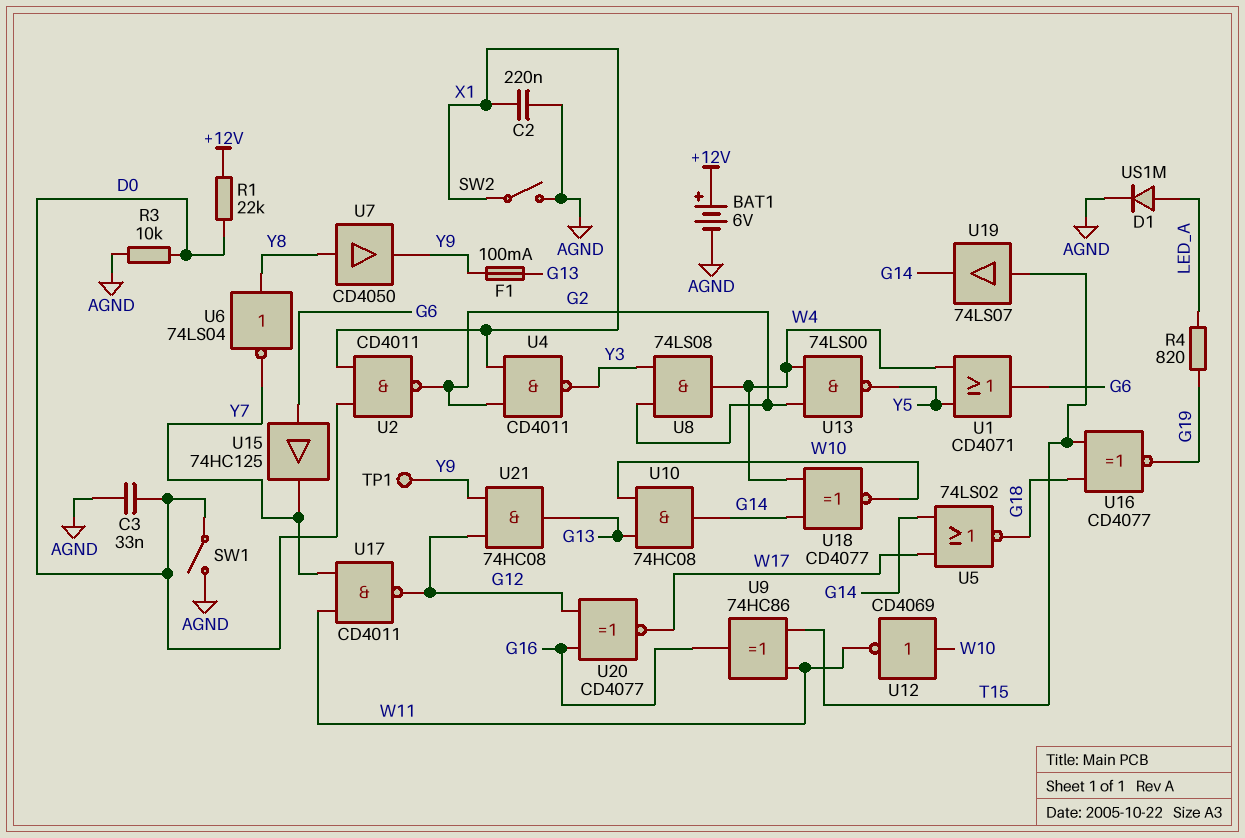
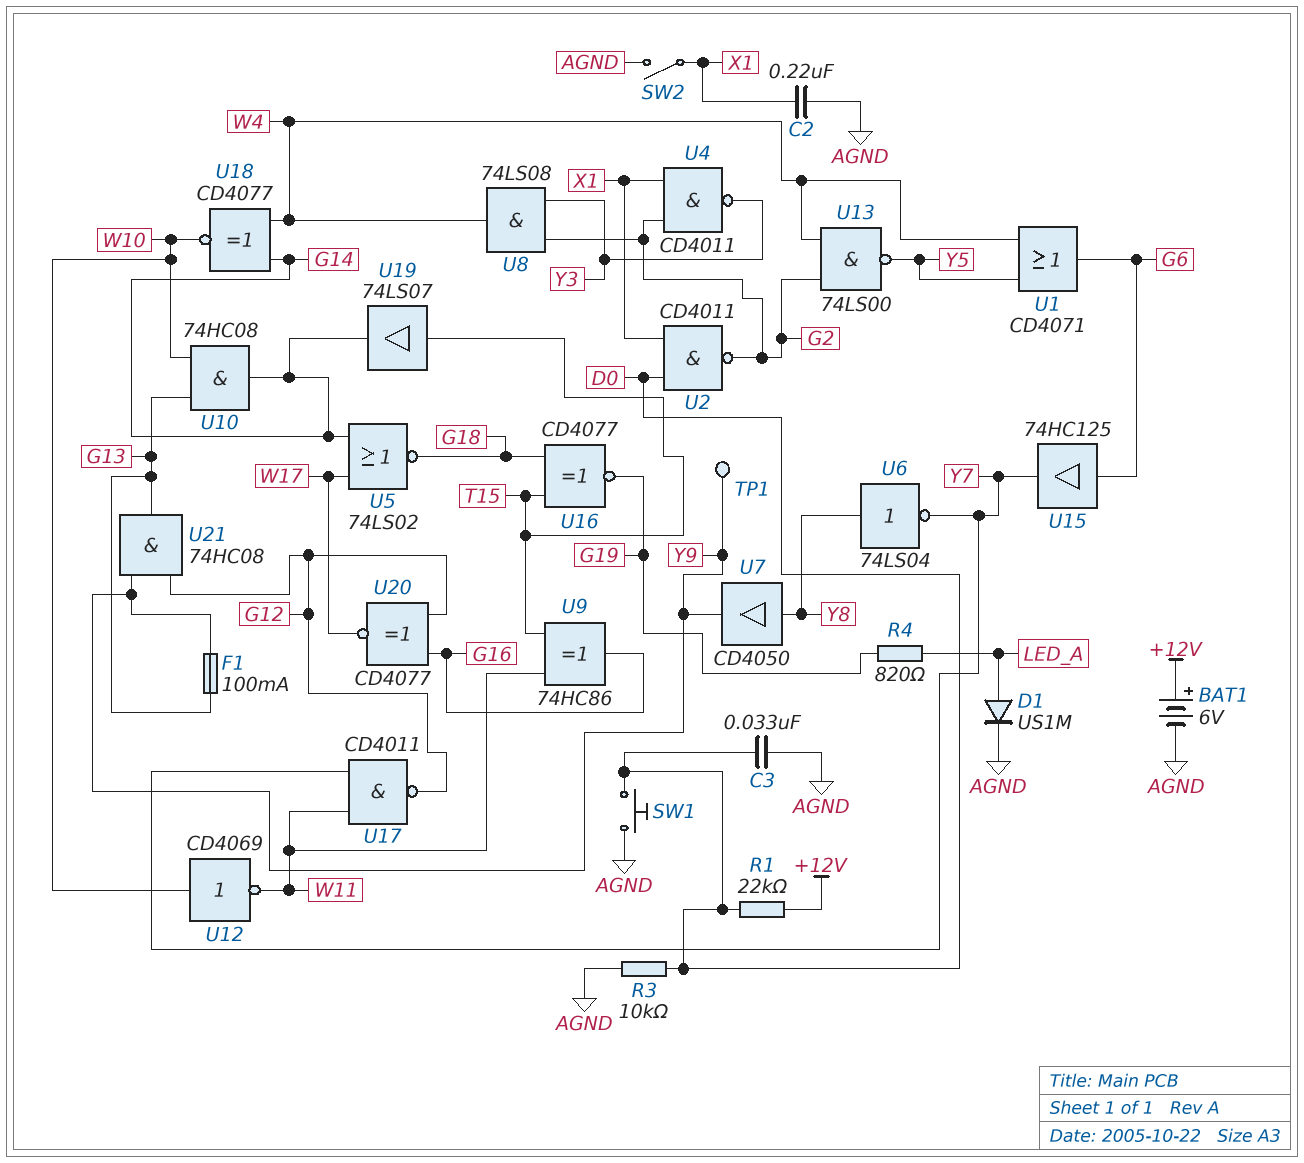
SW1: switch (AGND, D0) -> button (AGND, D0)

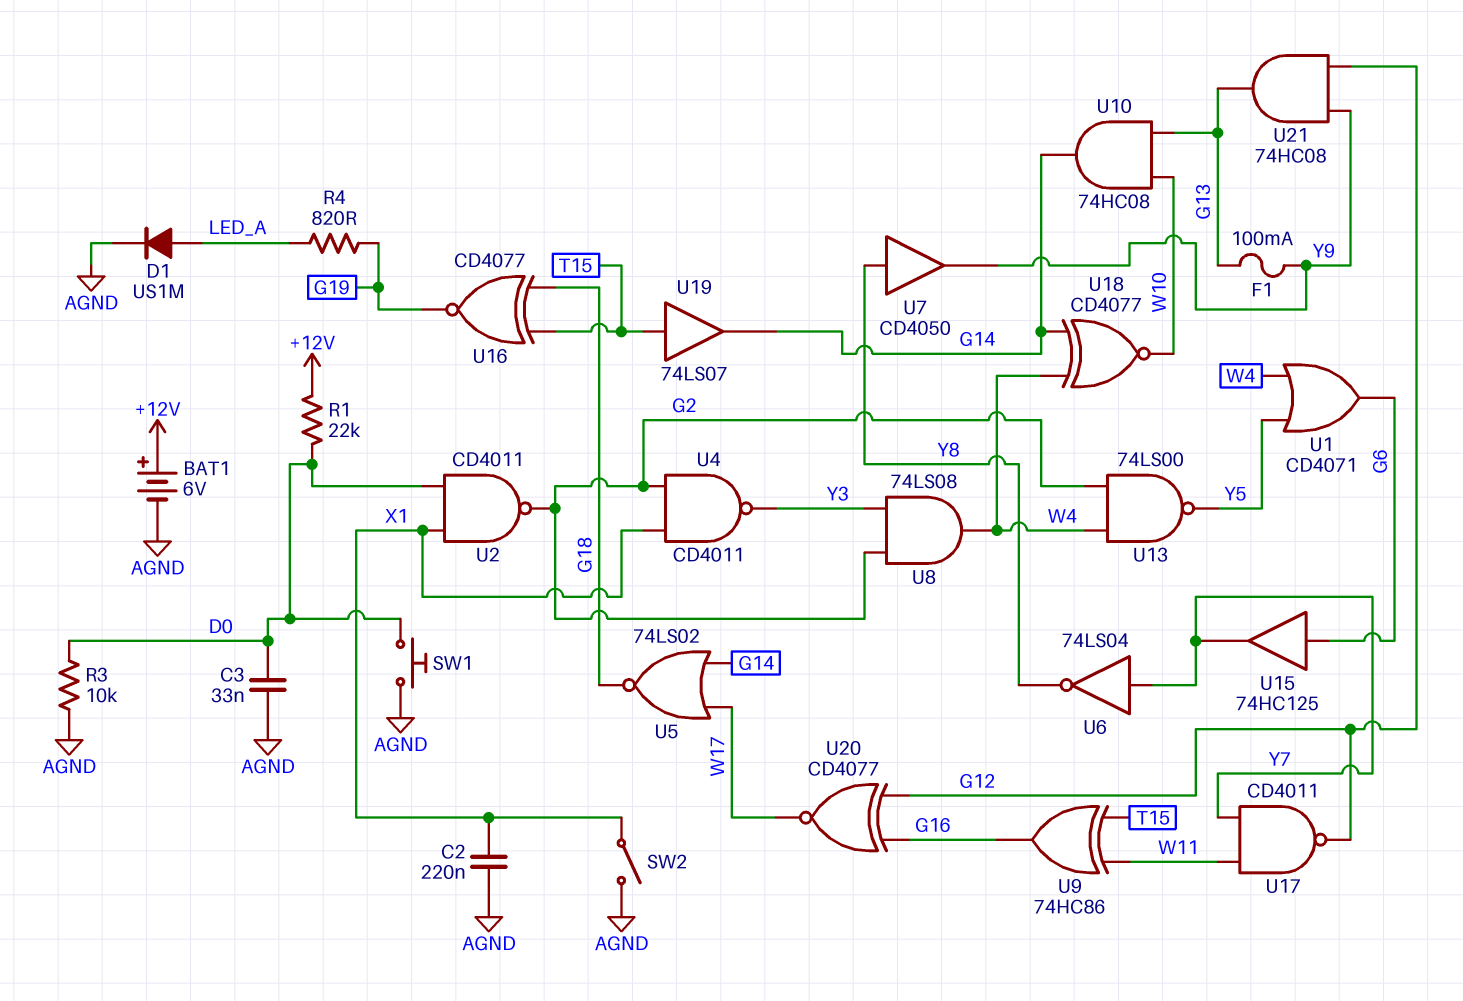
TP1: test point (Y9) -> none
U6: NOT 74LS04 (in Y8, out Y7) -> NOT 74LS04 (in Y7, out Y8)
U12: NOT CD4069 (in W10, out W11) -> none

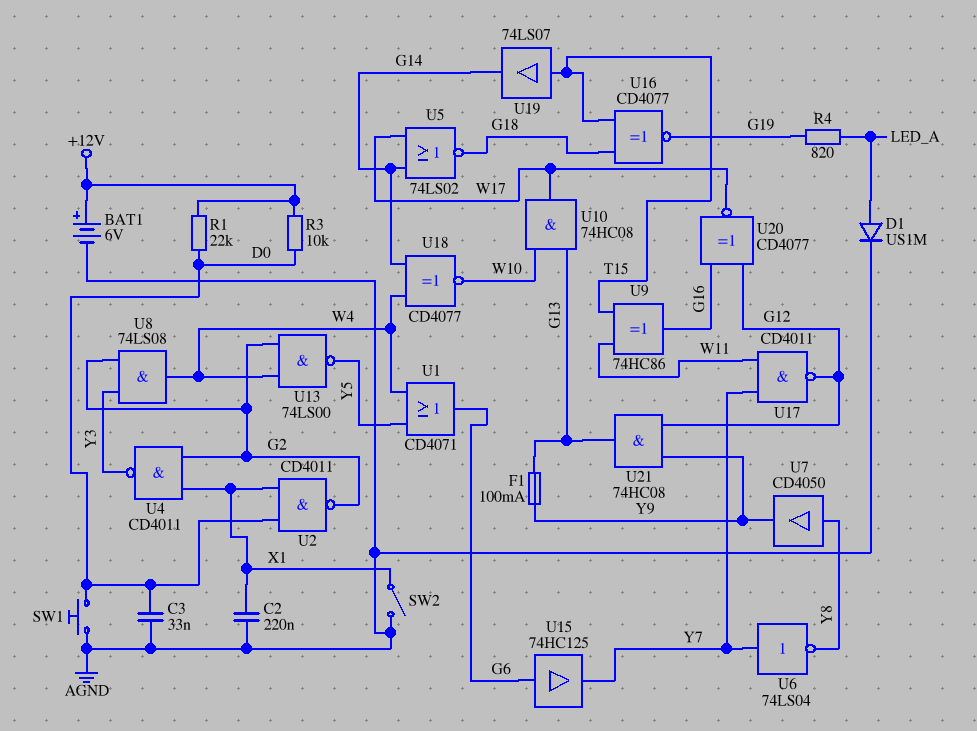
R3: 10k (AGND, D0) -> 10k (+12V, D0)
U10: AND 74HC08 (in G13, in W10, out G14) -> AND 74HC08 (in G13, in W10, out W17)

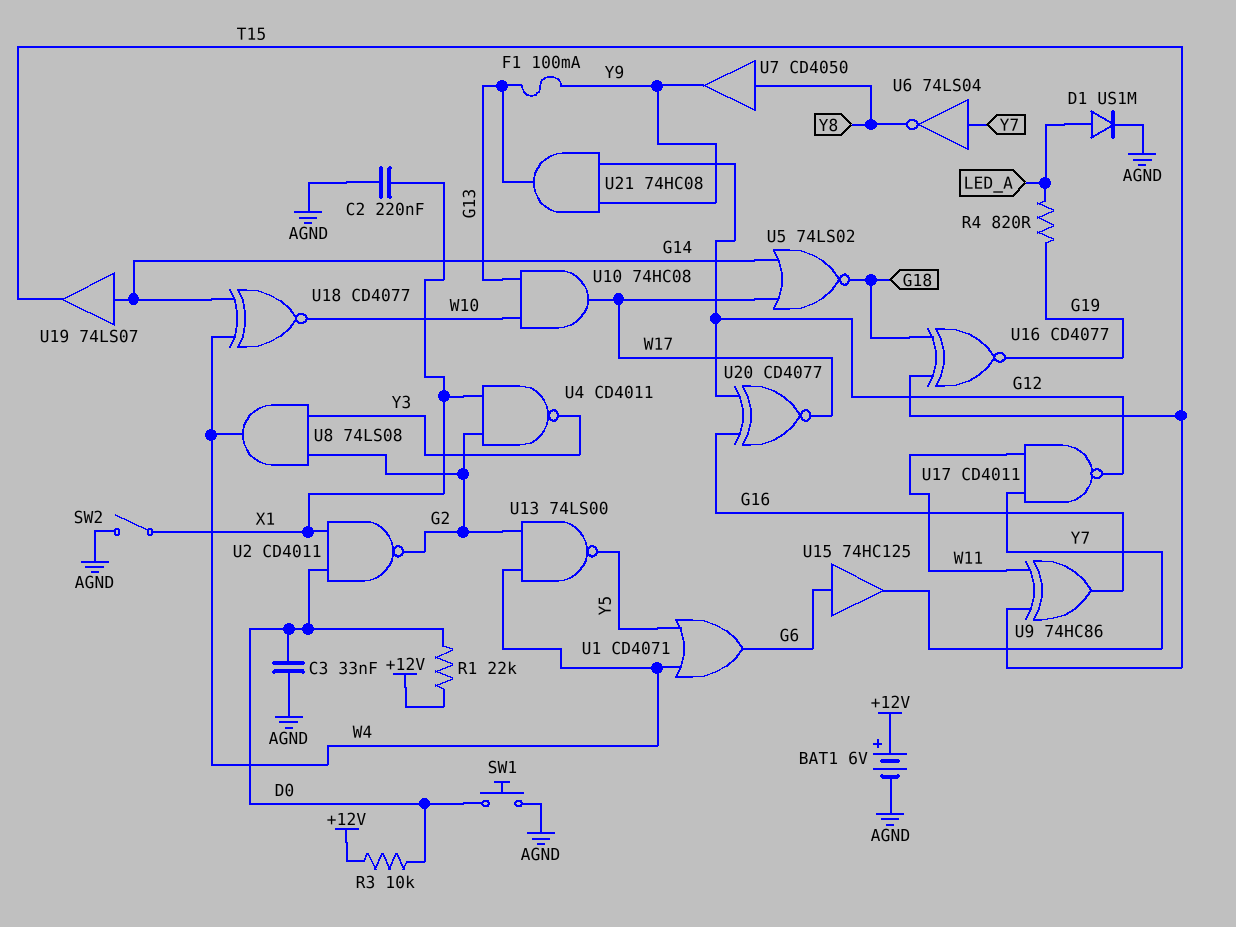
U19: buffer 74LS07 (in T15, out G14) -> buffer 74LS07 (in G14, out T15)

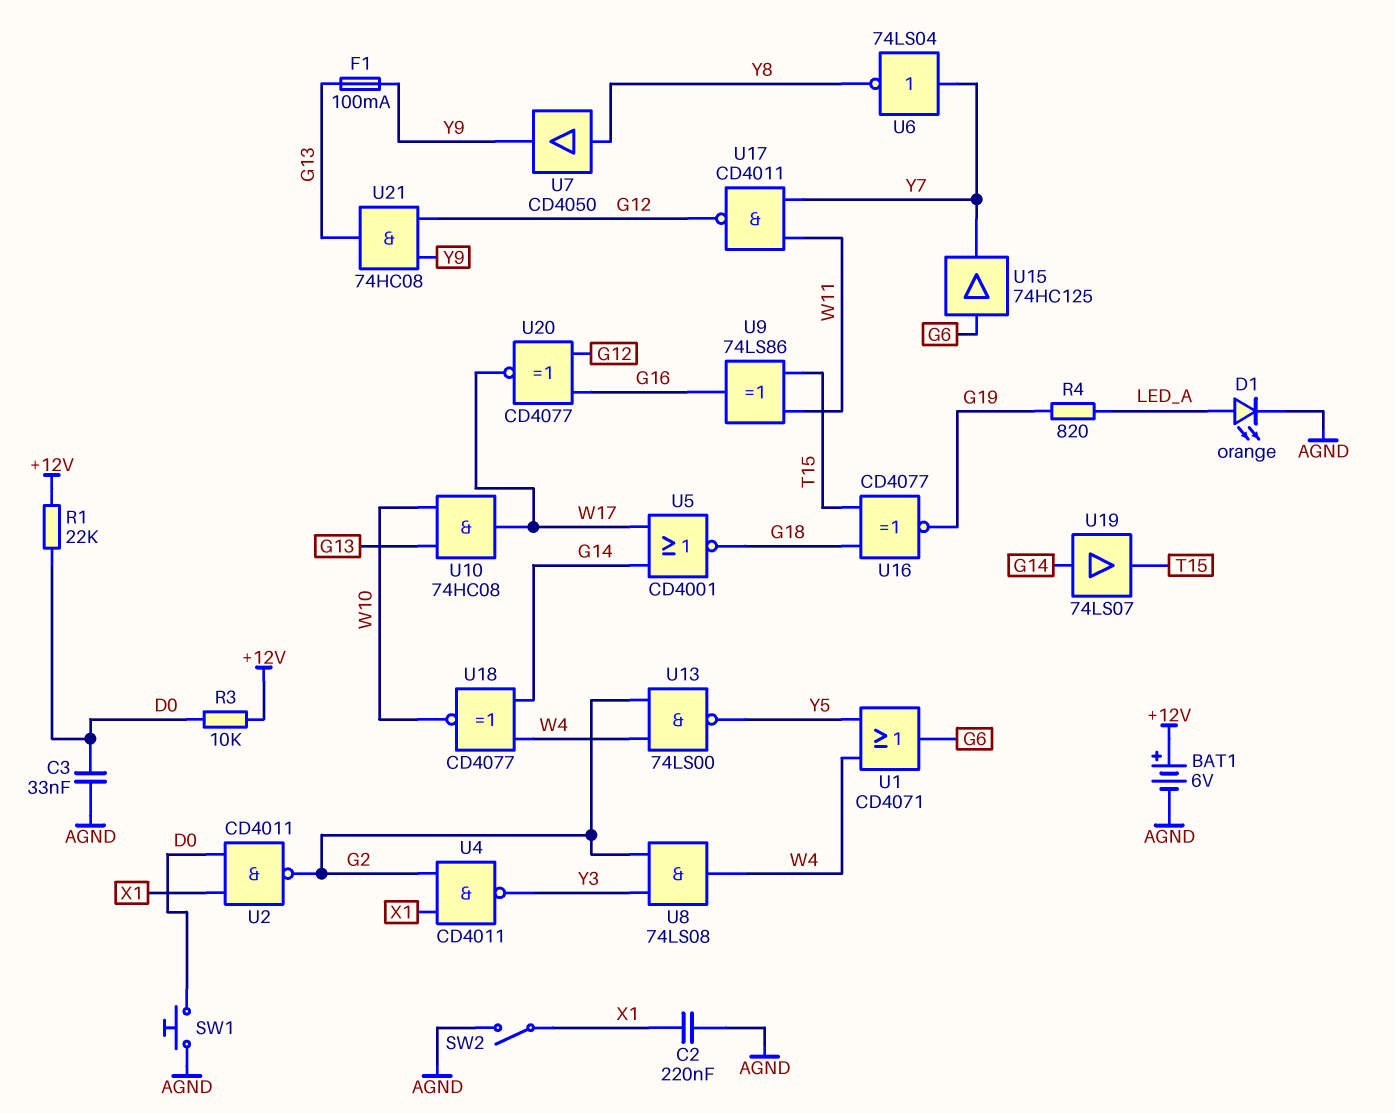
D1: diode US1M (A LED_A, K AGND) -> LED orange (A LED_A, K AGND)
U5: NOR 74LS02 (in G14, in W17, out G18) -> NOR CD4001 (in G14, in W17, out G18)
U9: XOR 74HC86 (in T15, in W11, out G16) -> XOR 74LS86 (in T15, in W11, out G16)

